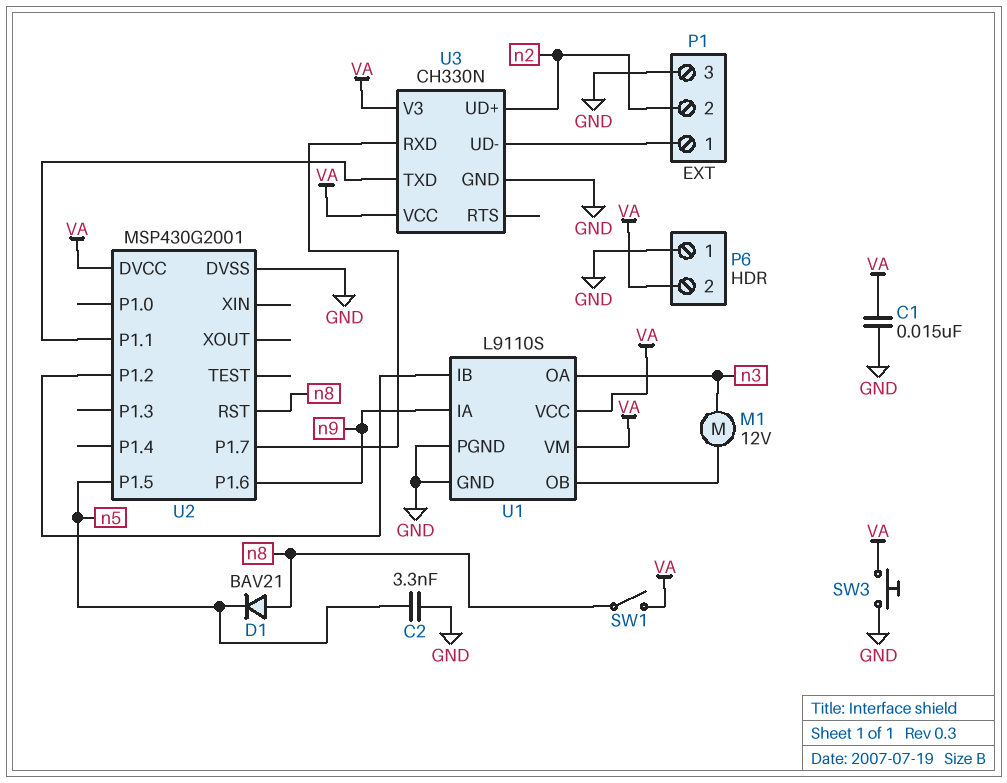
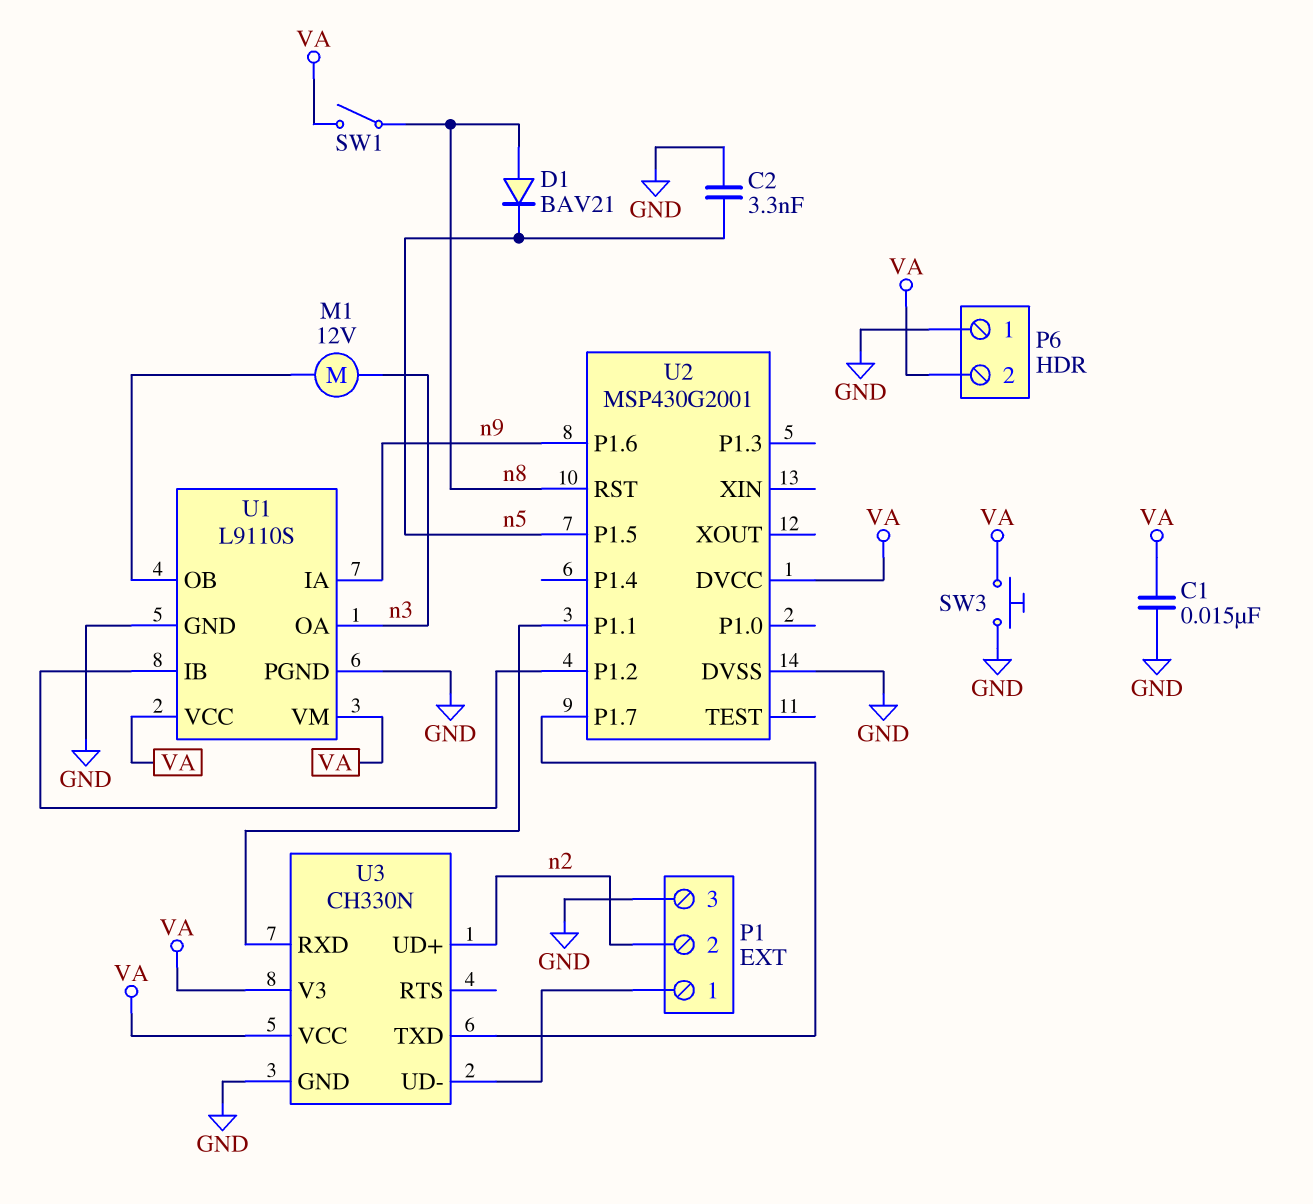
U3 pin RXD: U2/P1.7 -> U2/P1.1
U3 pin TXD: U2/P1.1 -> U2/P1.7

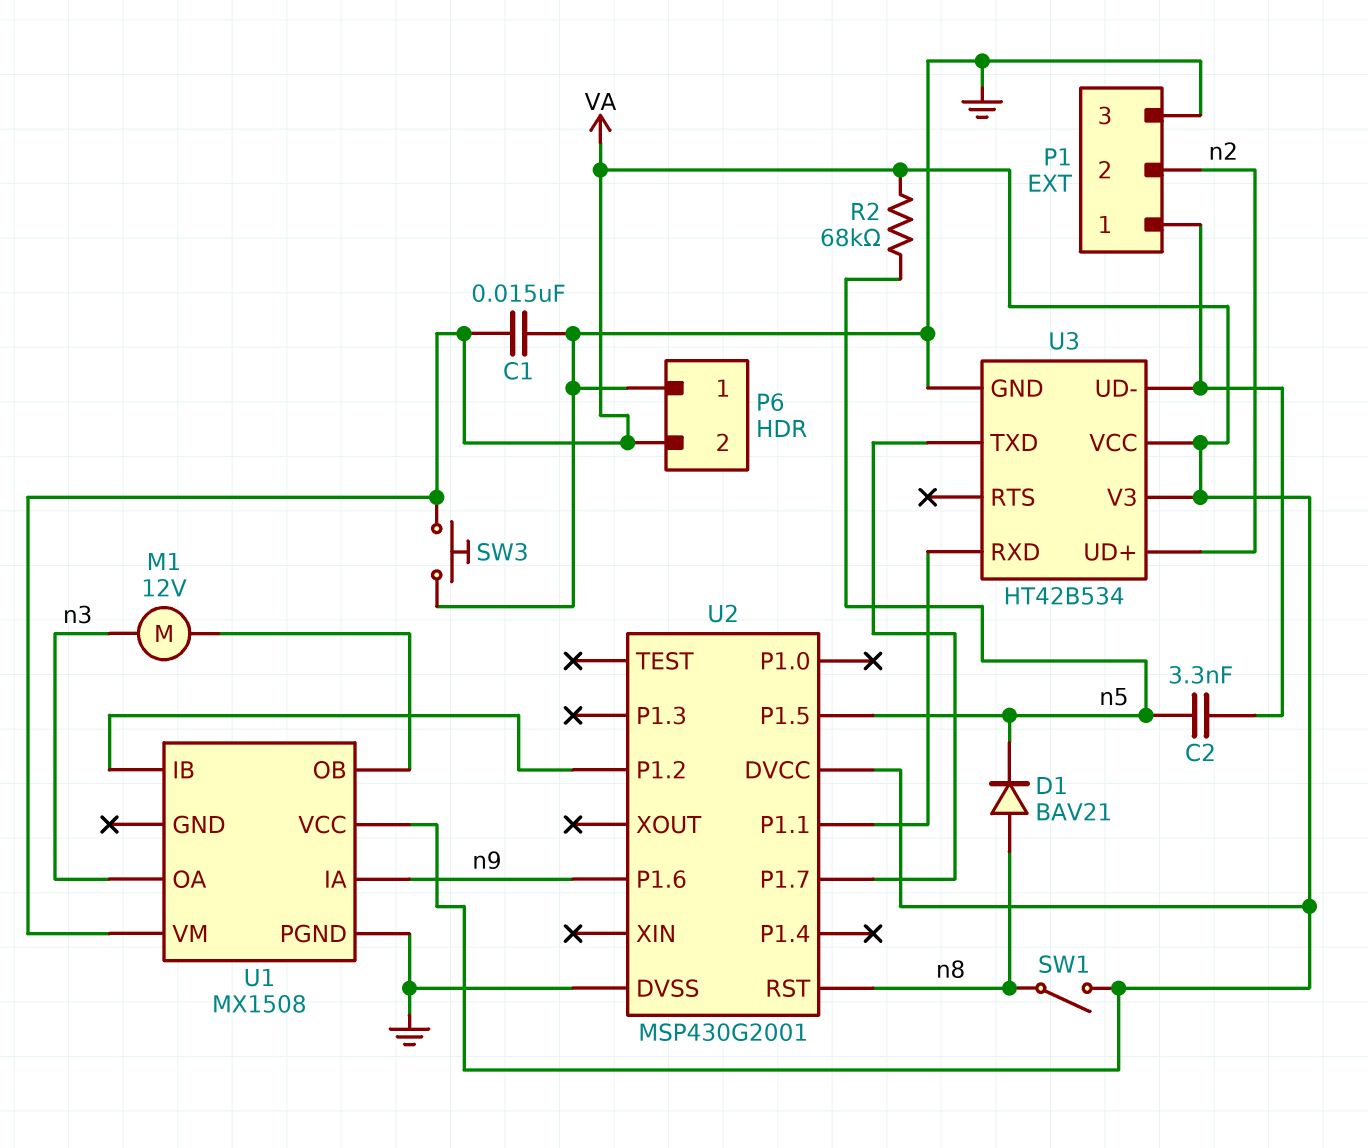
C2: 3.3nF (GND, n5) -> 3.3nF (P1/1, n5)
R2: none -> 68k (VA, n5)
U1: L9110S -> MX1508
U1 pin GND: GND -> none
U3: CH330N -> HT42B534

